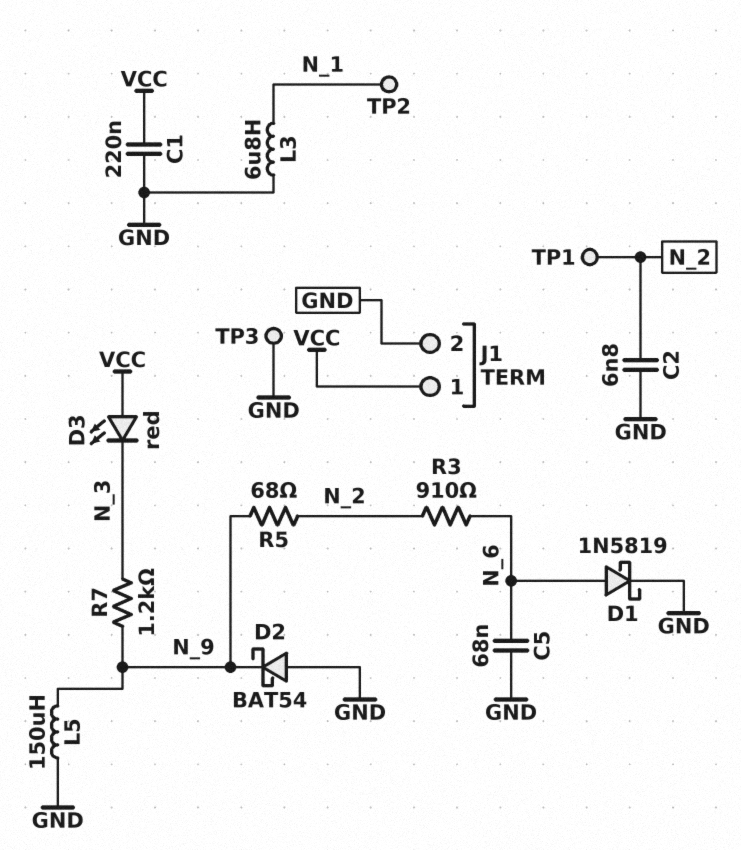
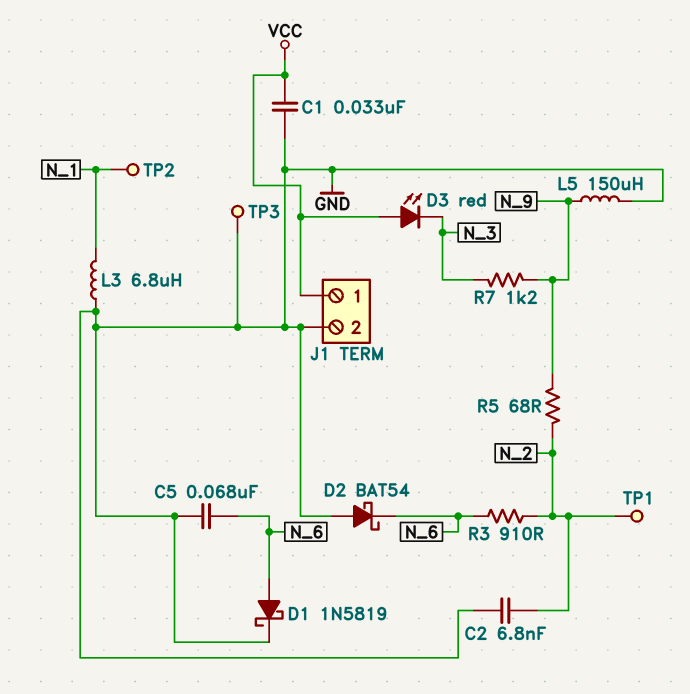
C1: 220nF (GND, VCC) -> 33nF (GND, VCC)
D2: schottky BAT54 (A GND, K N_9) -> schottky BAT54 (A GND, K N_6)

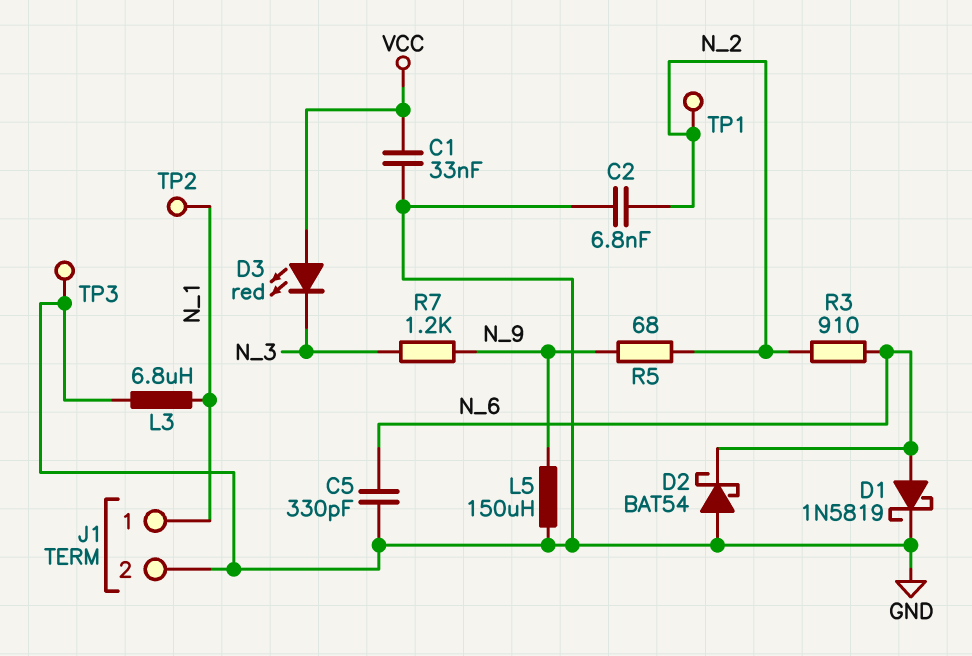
C5: 68nF (GND, N_6) -> 330pF (GND, N_6)
J1 pin 1: VCC -> N_1

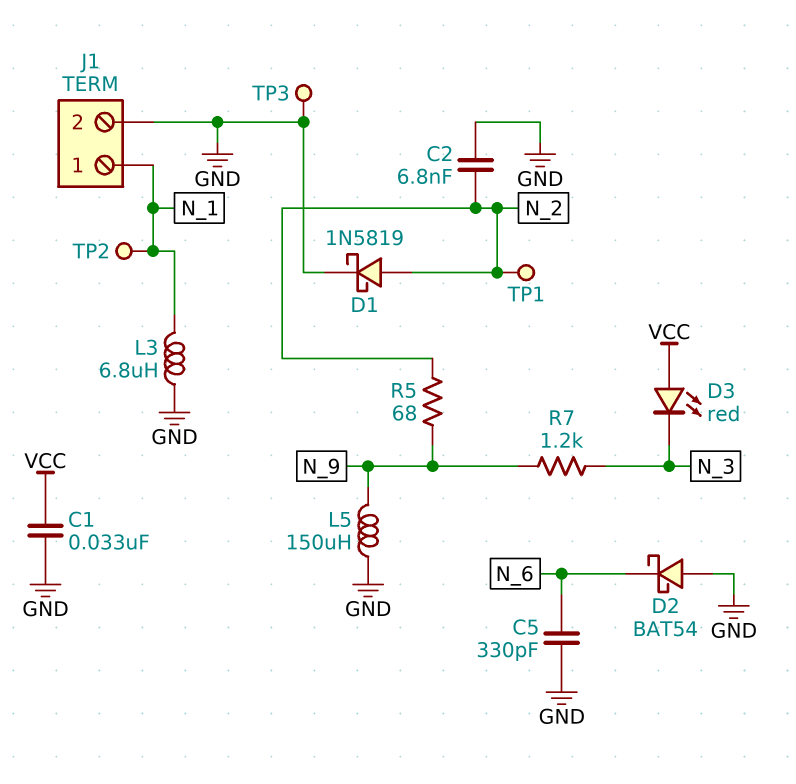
D1: schottky 1N5819 (A N_6, K GND) -> schottky 1N5819 (A N_2, K GND)
R3: 910 (N_2, N_6) -> none

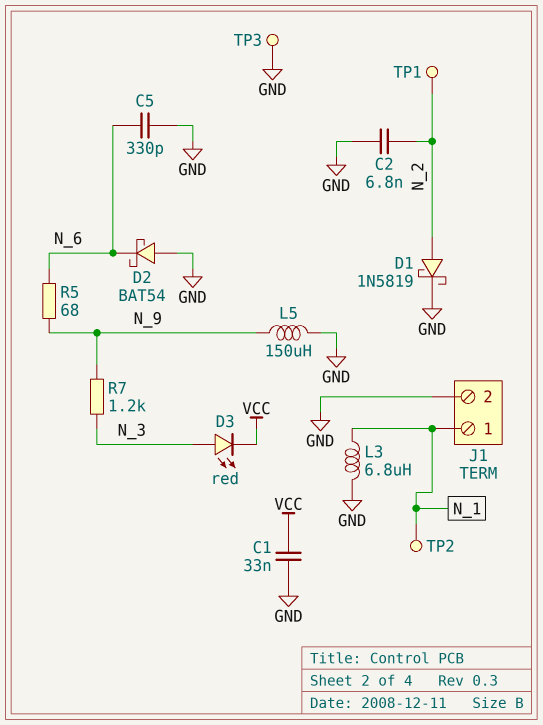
D3: LED red (A VCC, K N_3) -> LED red (A N_3, K VCC)
R5: 68 (N_2, N_9) -> 68 (N_6, N_9)

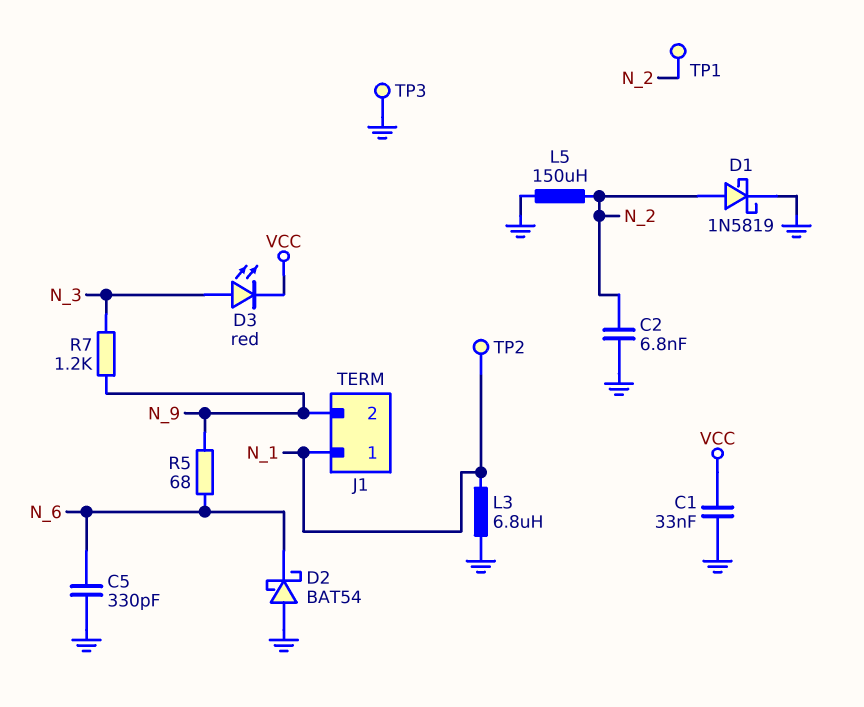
J1 pin 2: GND -> N_9
L5: 150uH (GND, N_9) -> 150uH (GND, N_2)

